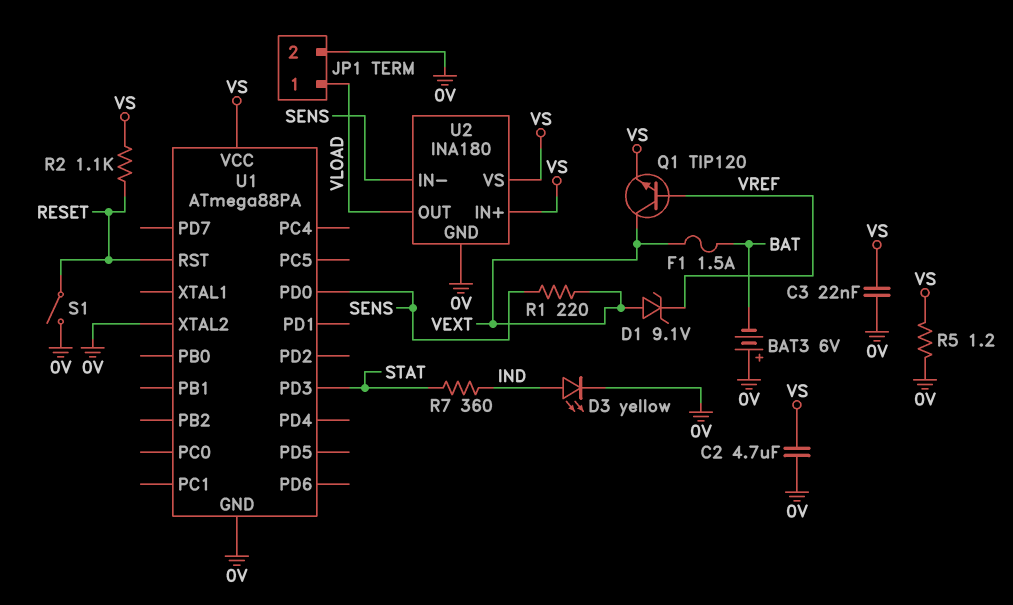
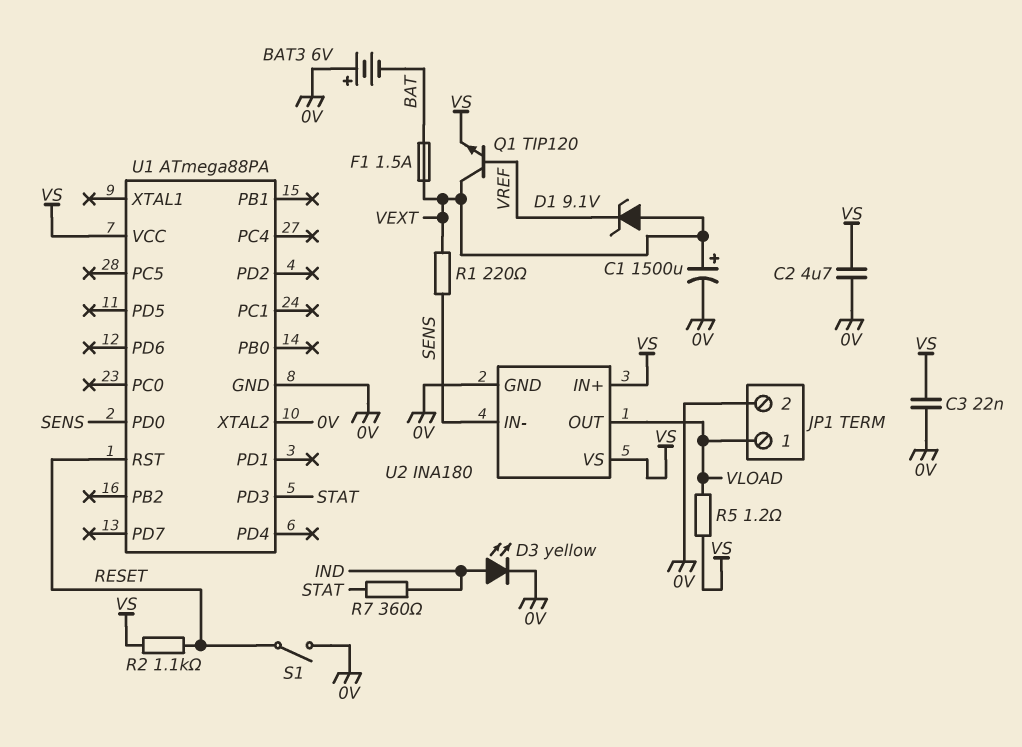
C1: none -> 1500uF (plus VEXT, minus 0V)
R5: 1.2 (0V, VS) -> 1.2 (VLOAD, VS)

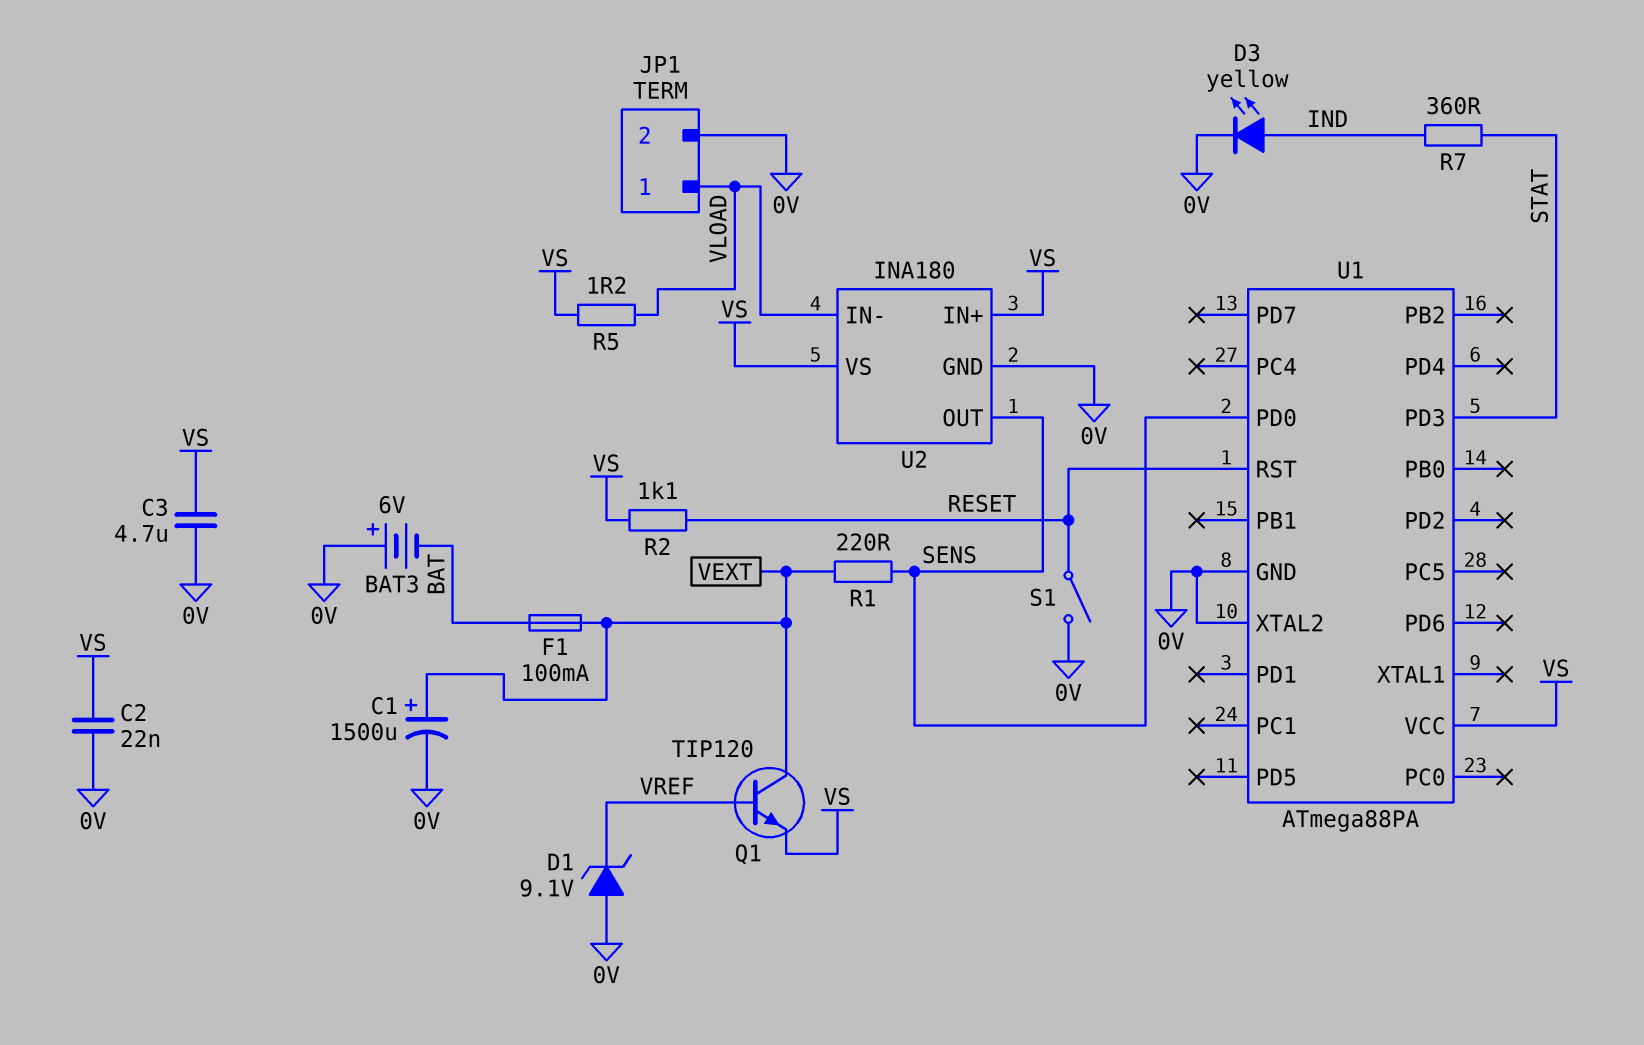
C2: 4.7uF (0V, VS) -> 22nF (0V, VS)
C3: 22nF (0V, VS) -> 4.7uF (0V, VS)
D1: zener 9.1V (A VEXT, K VREF) -> zener 9.1V (A 0V, K VREF)
F1: 1.5A (BAT, VEXT) -> 100mA (BAT, VEXT)
U2 pin IN-: SENS -> VLOAD
U2 pin OUT: VLOAD -> SENS

